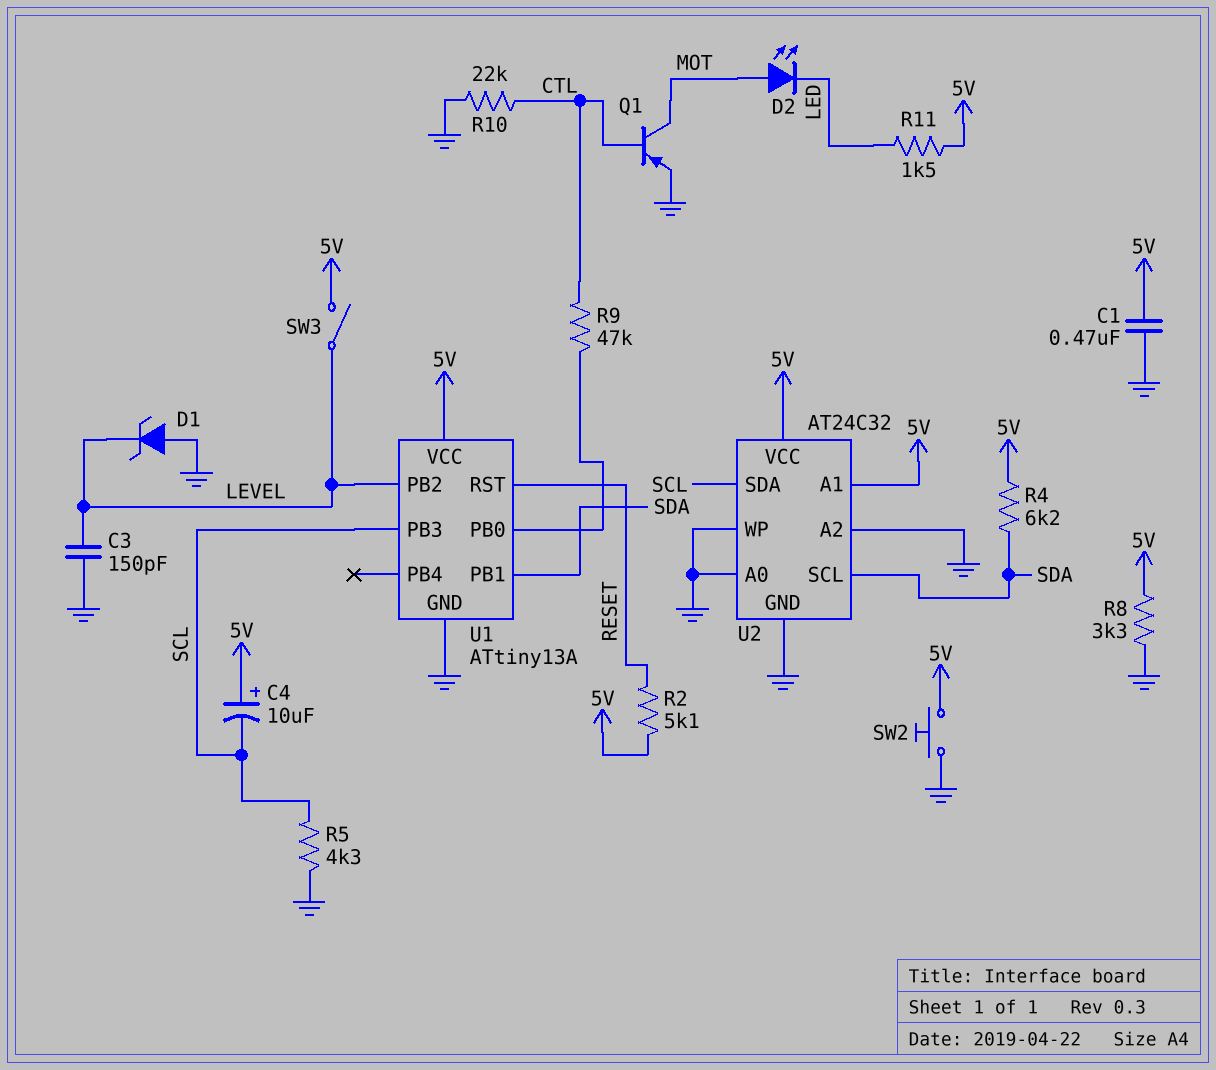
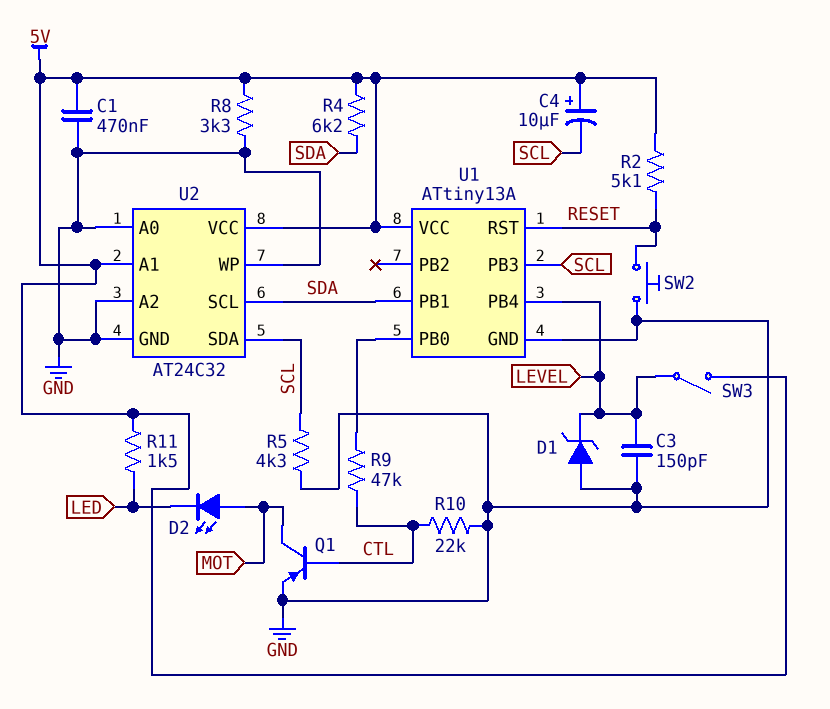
SW2: button (5V, GND) -> button (GND, RESET)
U1 pin PB2: LEVEL -> none
U1 pin PB4: none -> LEVEL

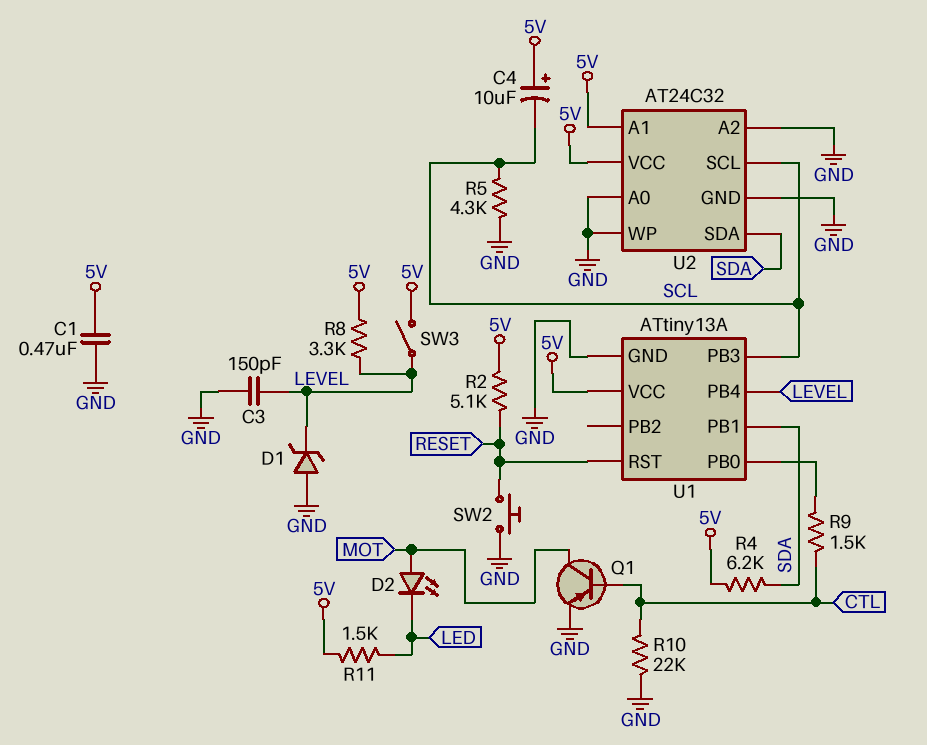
R8: 3.3k (5V, GND) -> 3.3k (5V, LEVEL)
R9: 47k (CTL, U1/PB0) -> 1.5k (CTL, U1/PB0)
U2 pin SCL: SDA -> SCL
U2 pin SDA: SCL -> SDA

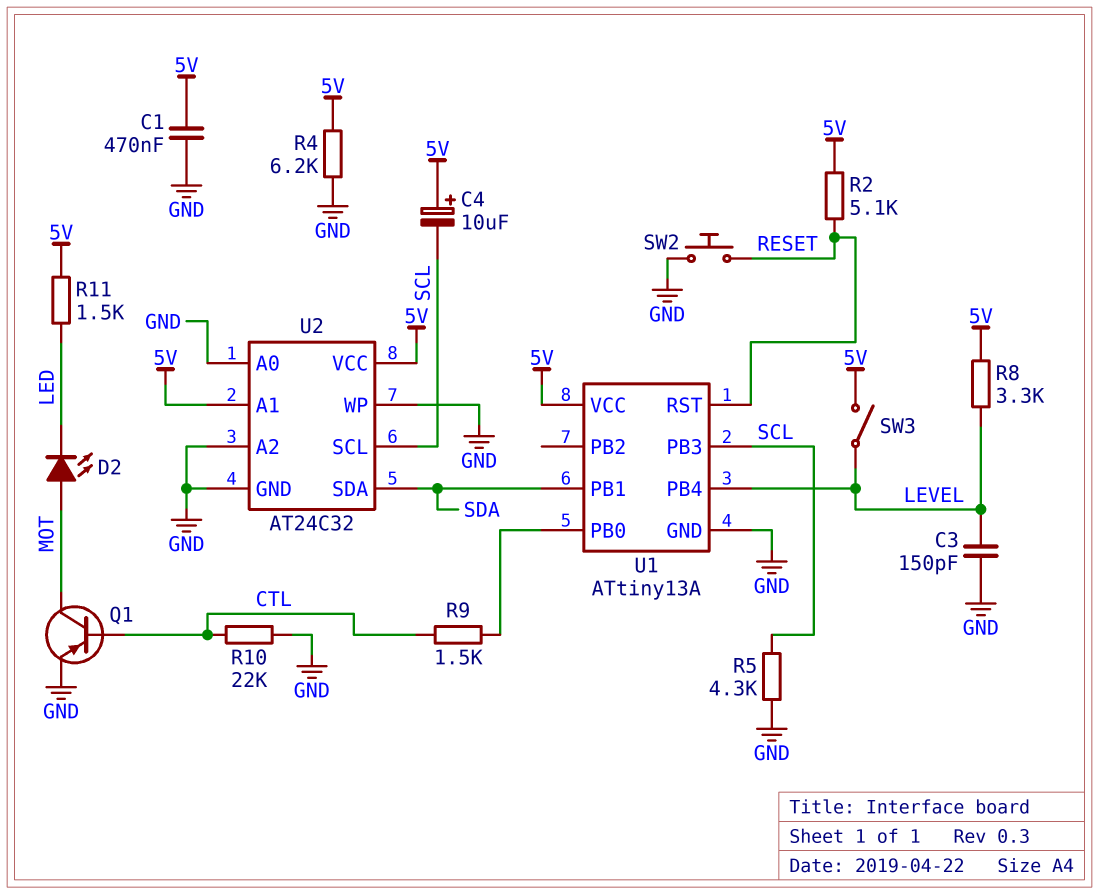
D1: zener (A GND, K LEVEL) -> none
R4: 6.2k (5V, SDA) -> 6.2k (5V, GND)

